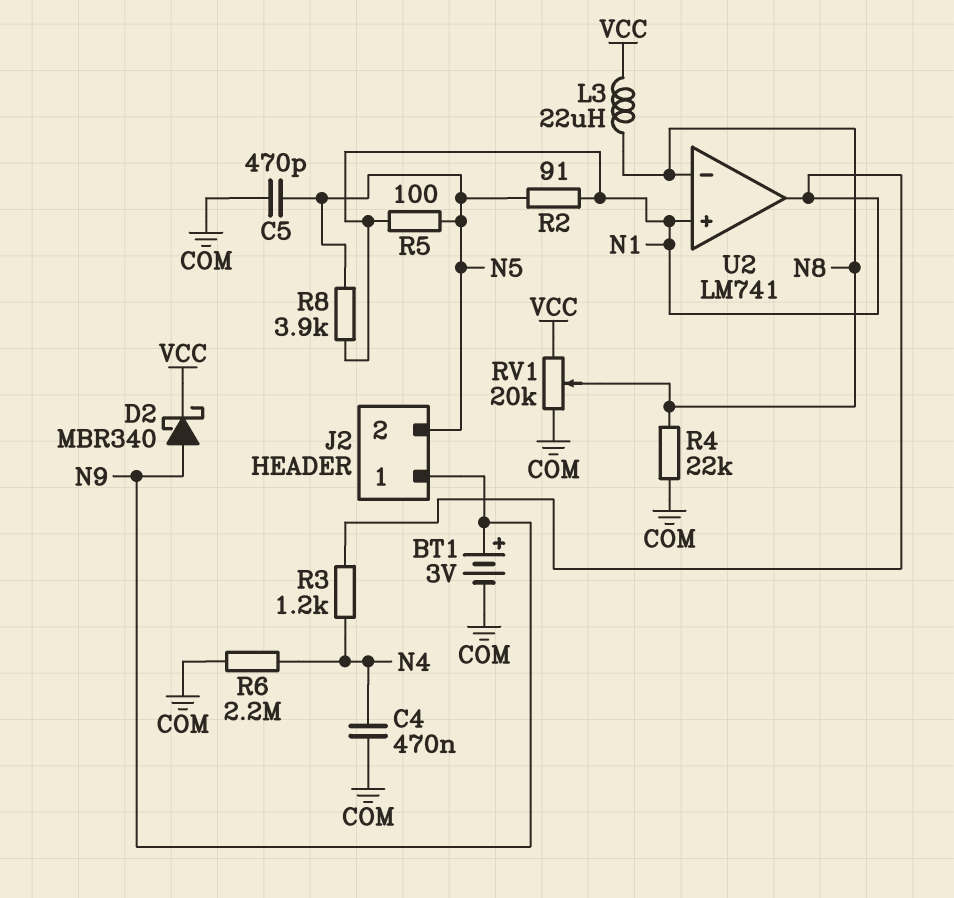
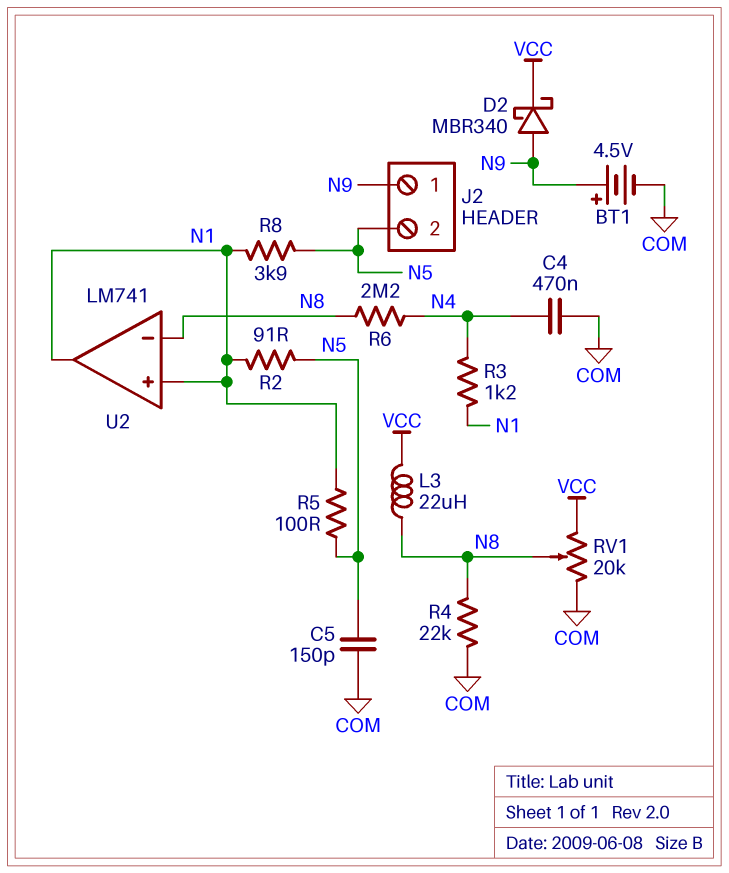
BT1: 3V (plus N9, minus COM) -> 4.5V (plus N9, minus COM)
C5: 470pF (COM, N5) -> 150pF (COM, N5)
R6: 2.2M (COM, N4) -> 2.2M (N4, N8)

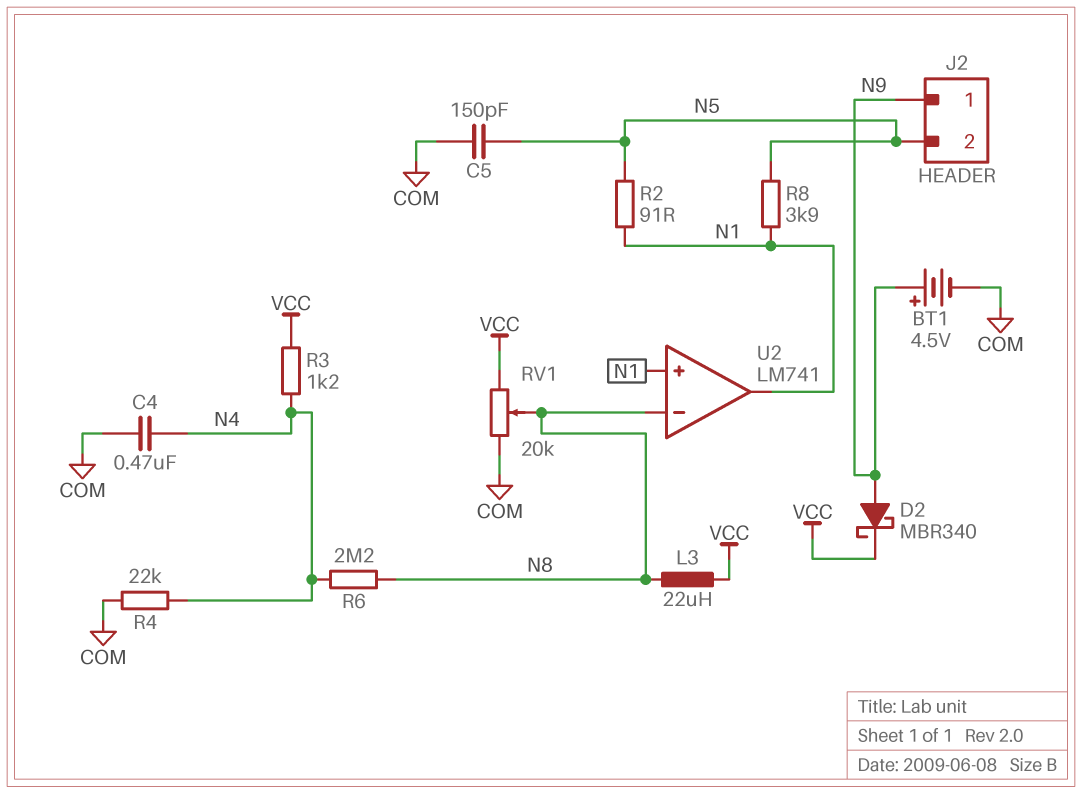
R3: 1.2k (N1, N4) -> 1.2k (N4, VCC)
R4: 22k (COM, N8) -> 22k (COM, N4)
R5: 100 (N1, N5) -> none

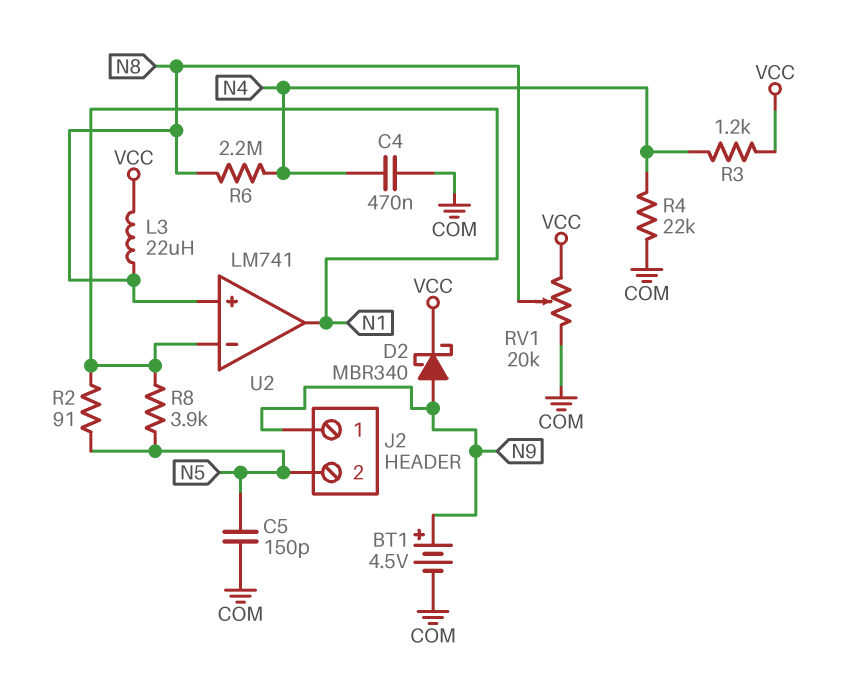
U2 pin in+: N1 -> N8
U2 pin in-: N8 -> N1

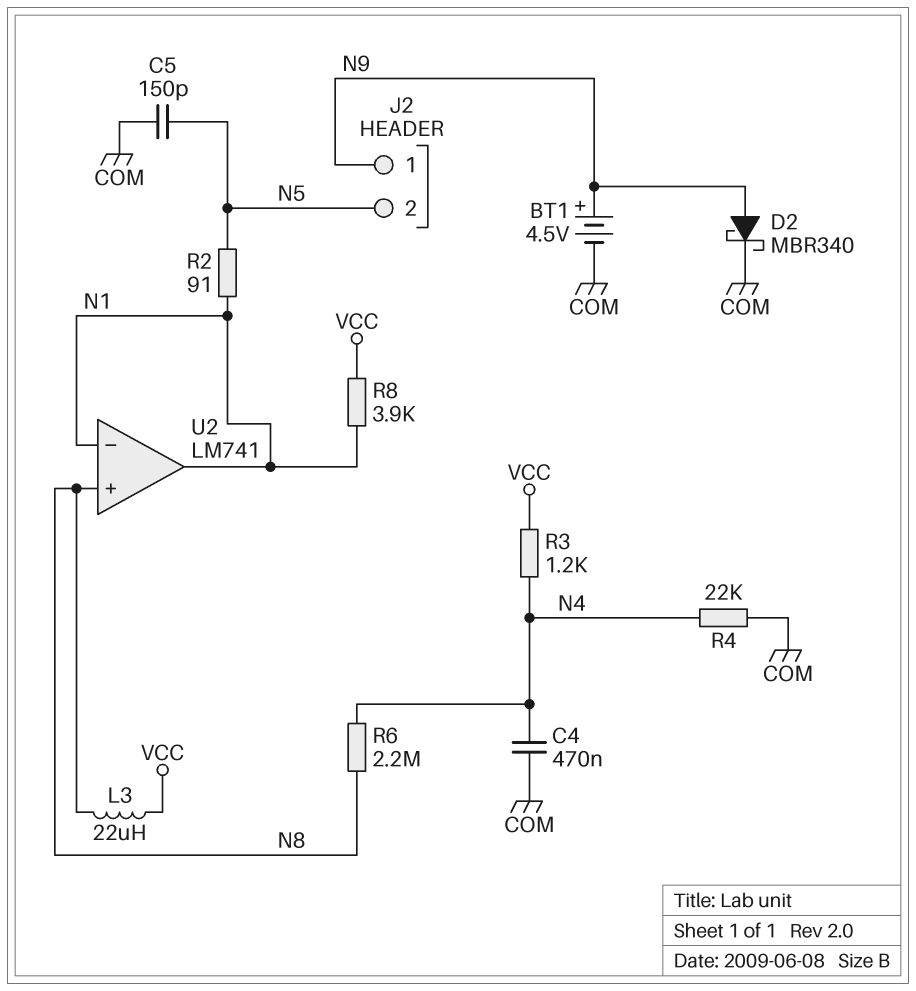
D2: schottky MBR340 (A N9, K VCC) -> schottky MBR340 (A N9, K COM)
R8: 3.9k (N1, N5) -> 3.9k (N1, VCC)
RV1: 20k (COM, VCC, wiper N8) -> none

